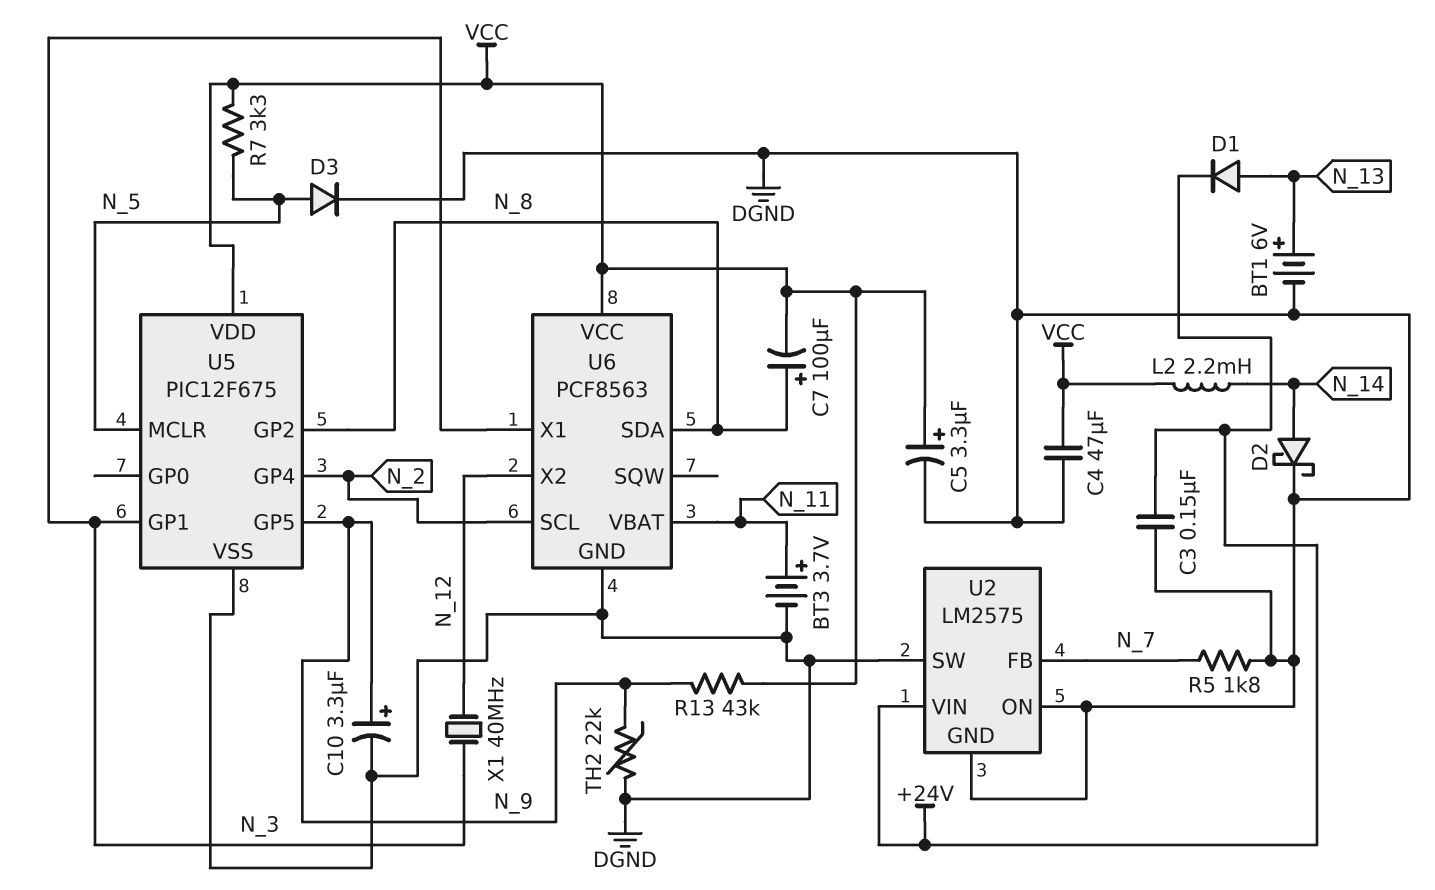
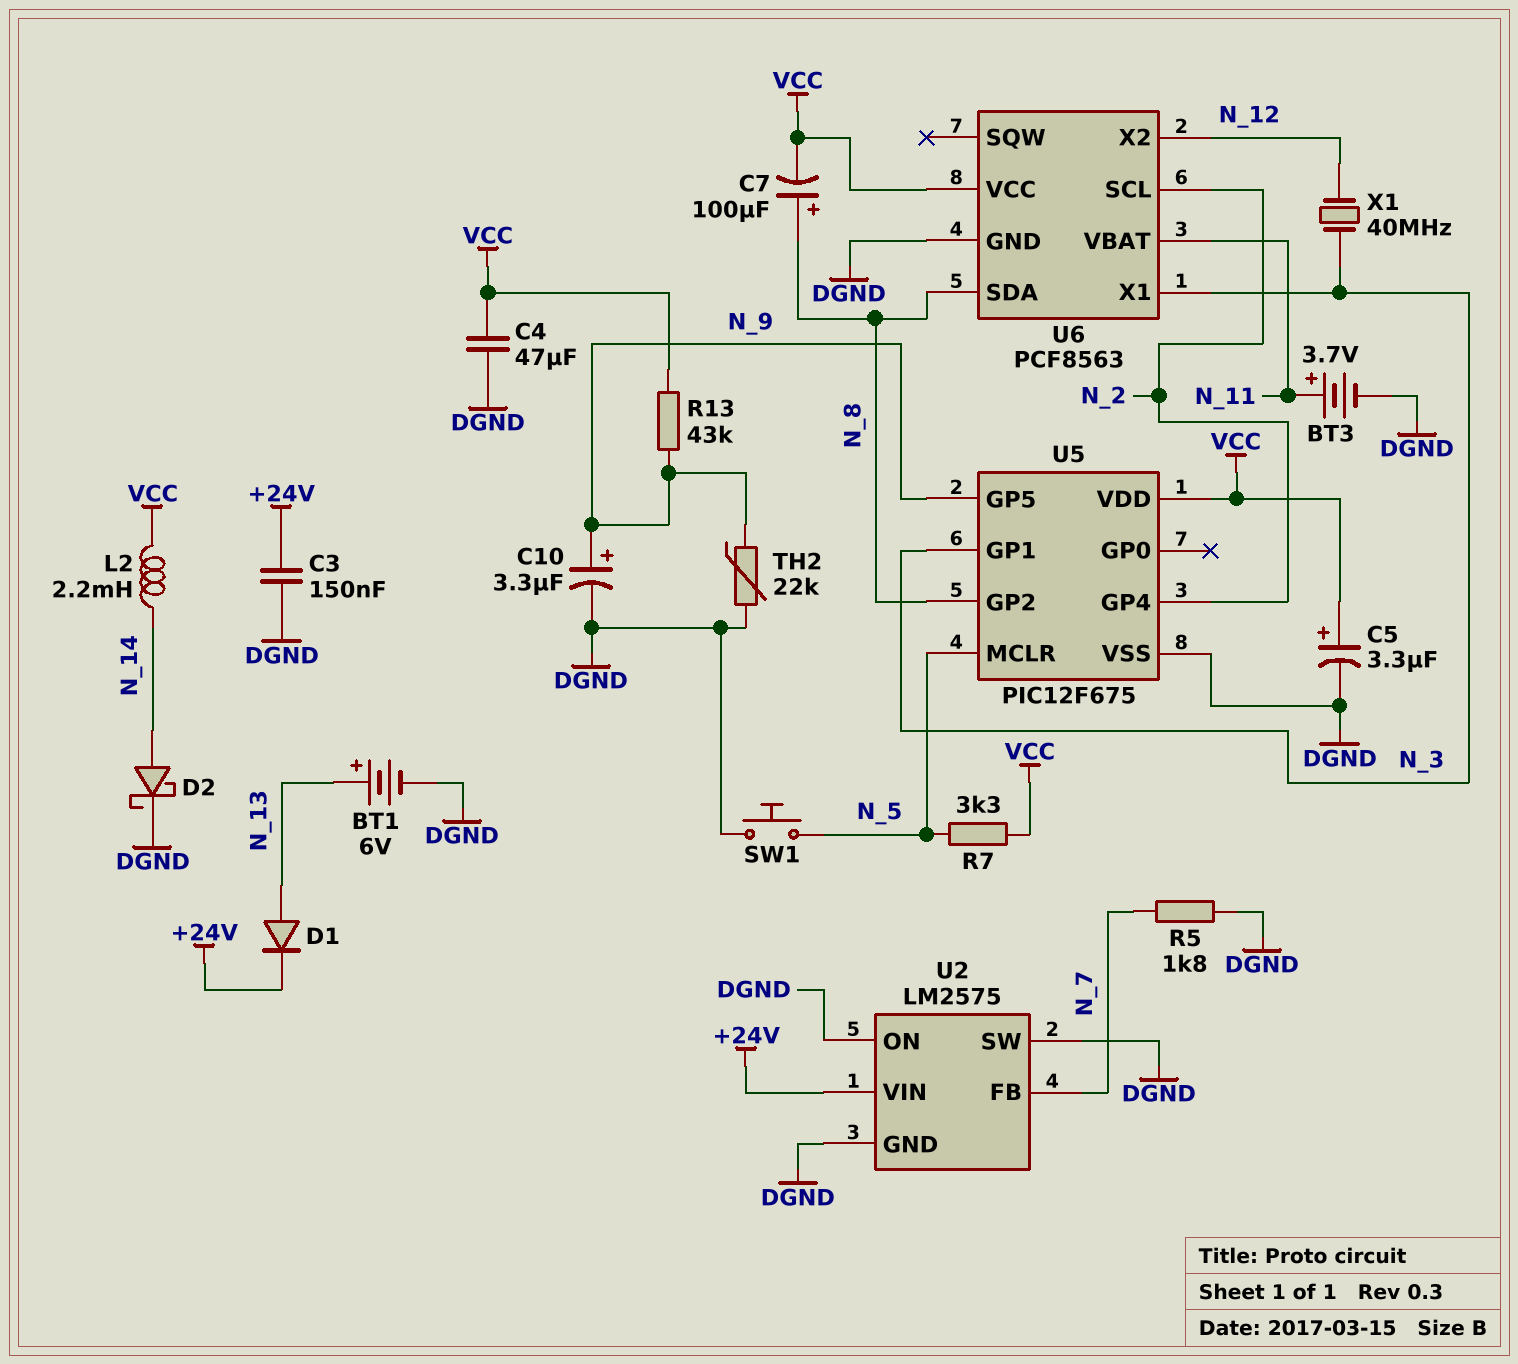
D3: diode (A N_5, K DGND) -> none
SW1: none -> button (DGND, N_5)

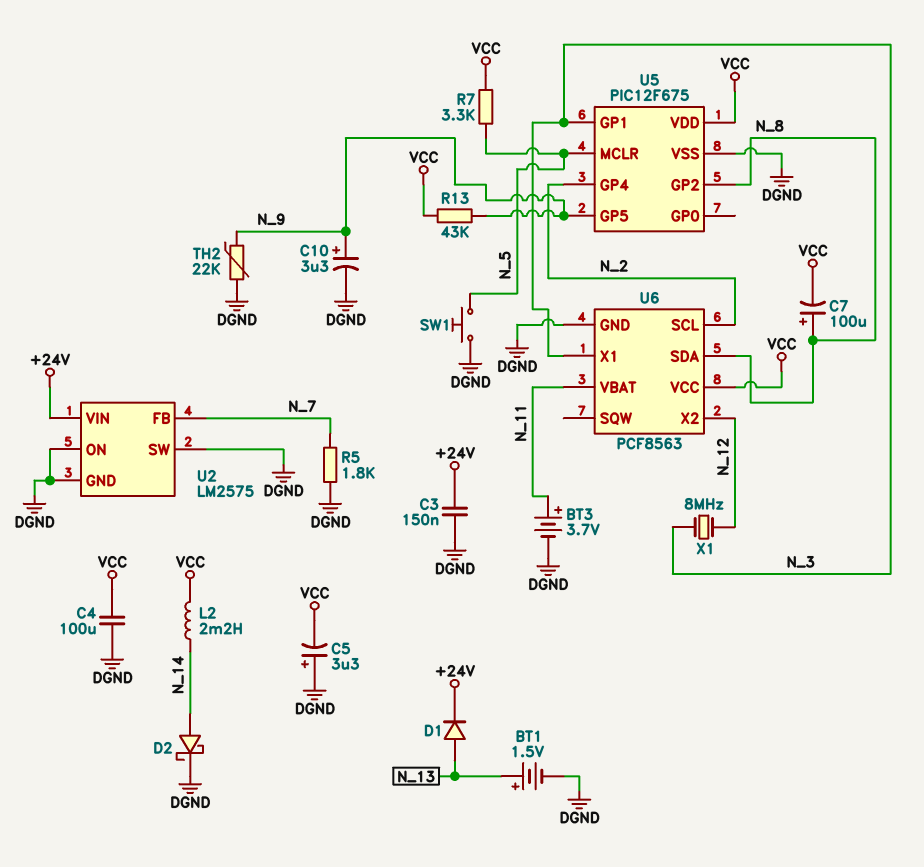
BT1: 6V (plus N_13, minus DGND) -> 1.5V (plus N_13, minus DGND)
C4: 47uF (DGND, VCC) -> 100uF (DGND, VCC)
C5: 3.3uF (plus VCC, minus DGND) -> 3.3uF (plus DGND, minus VCC)
X1: 40MHz (N_3, N_12) -> 8MHz (N_3, N_12)

